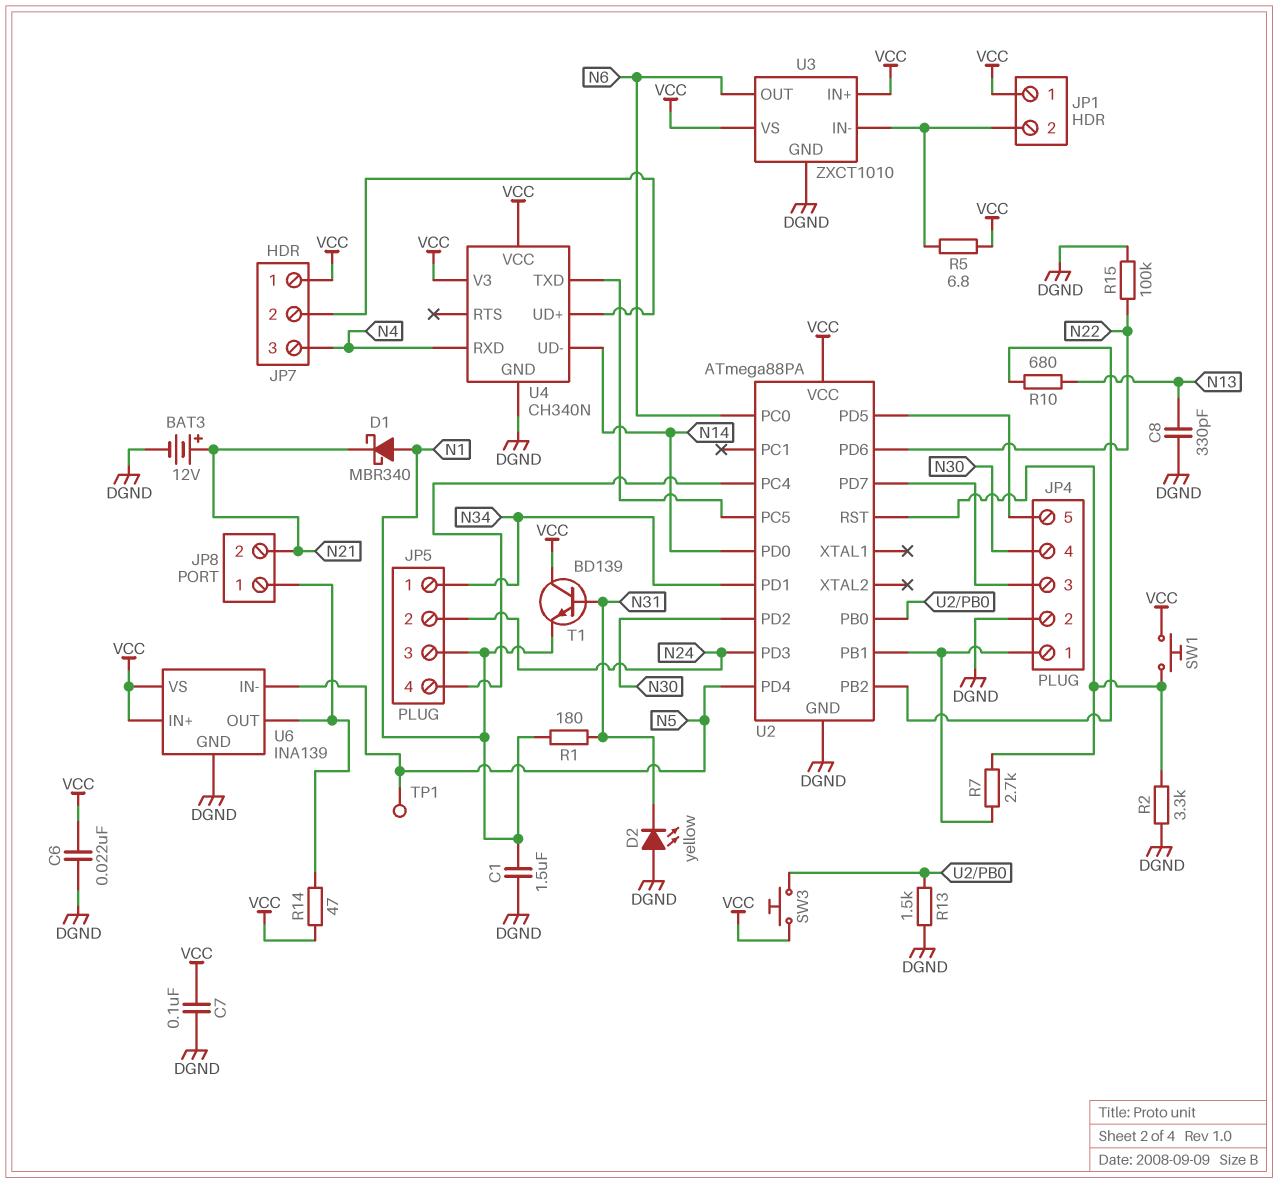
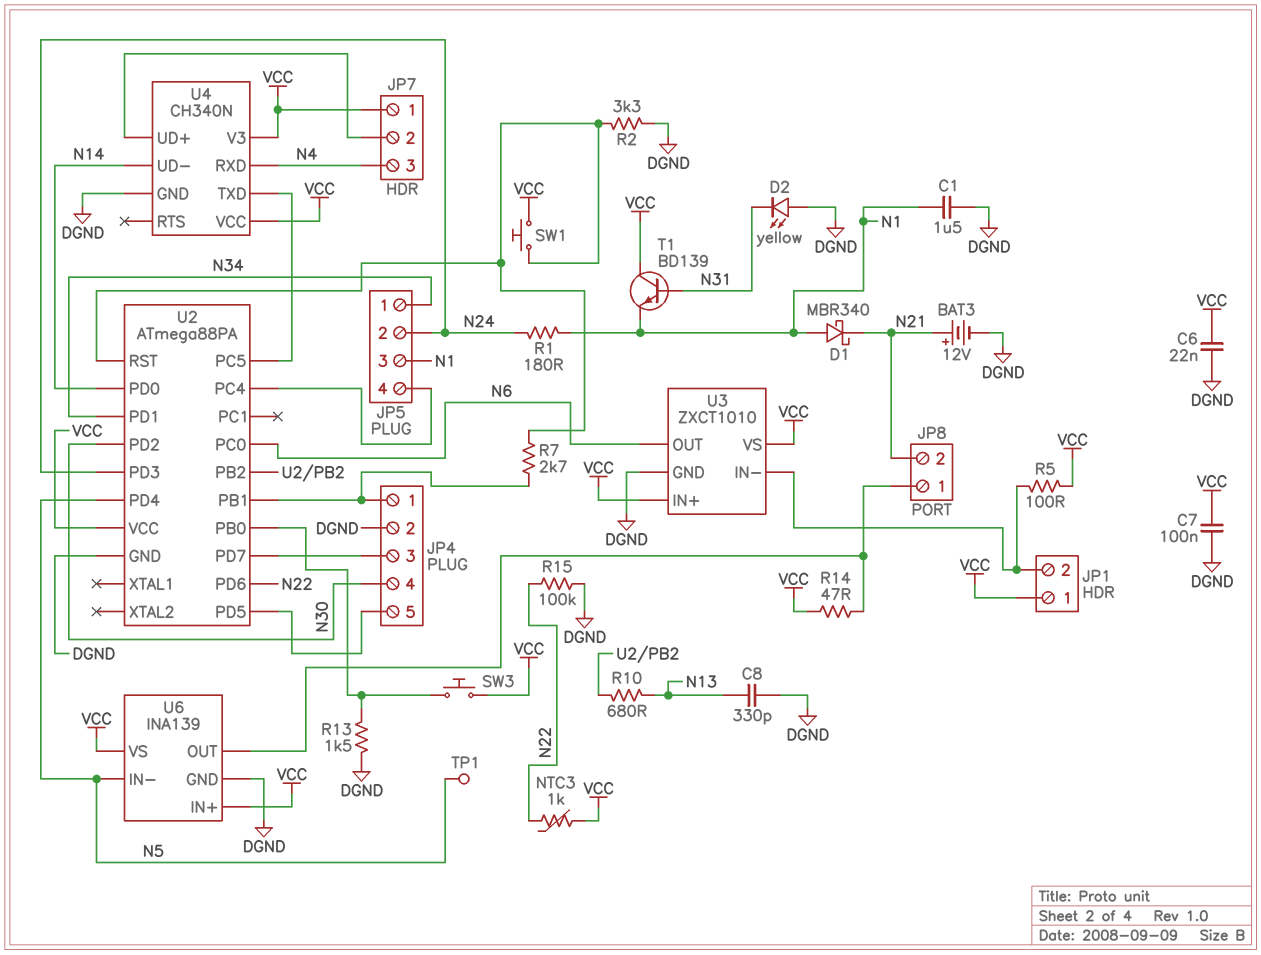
NTC3: none -> 1k (N22, VCC)
R1: 180 (N1, N31) -> 180 (N1, N24)
R5: 6.8 (JP1/2, VCC) -> 100 (JP1/2, VCC)

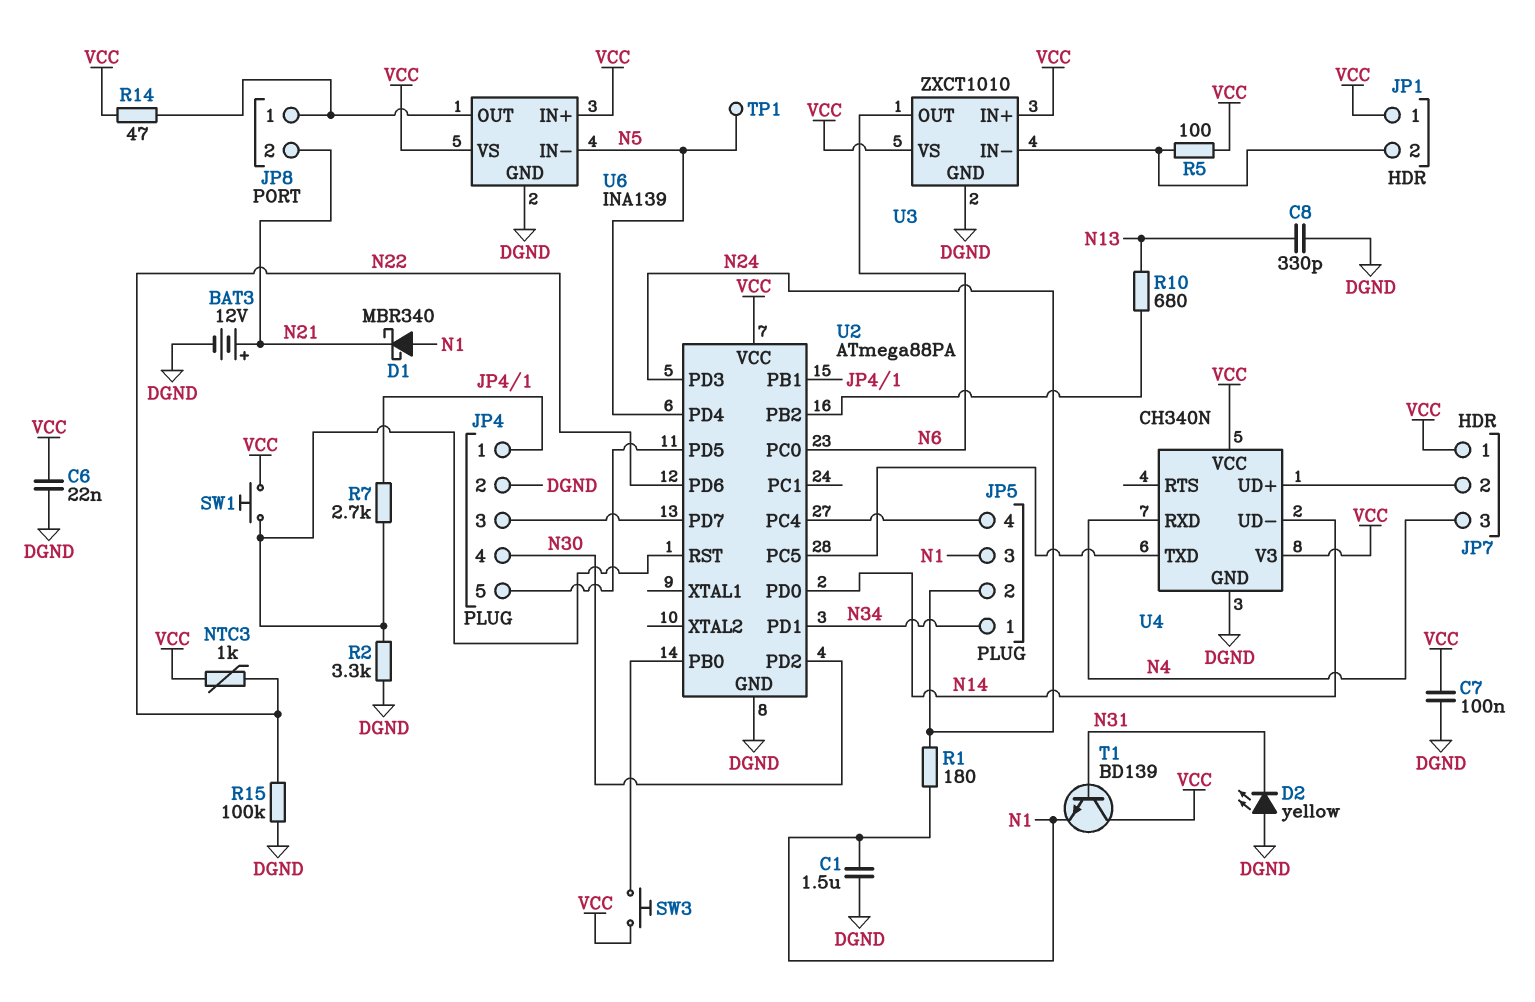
R13: 1.5k (DGND, U2/PB0) -> none

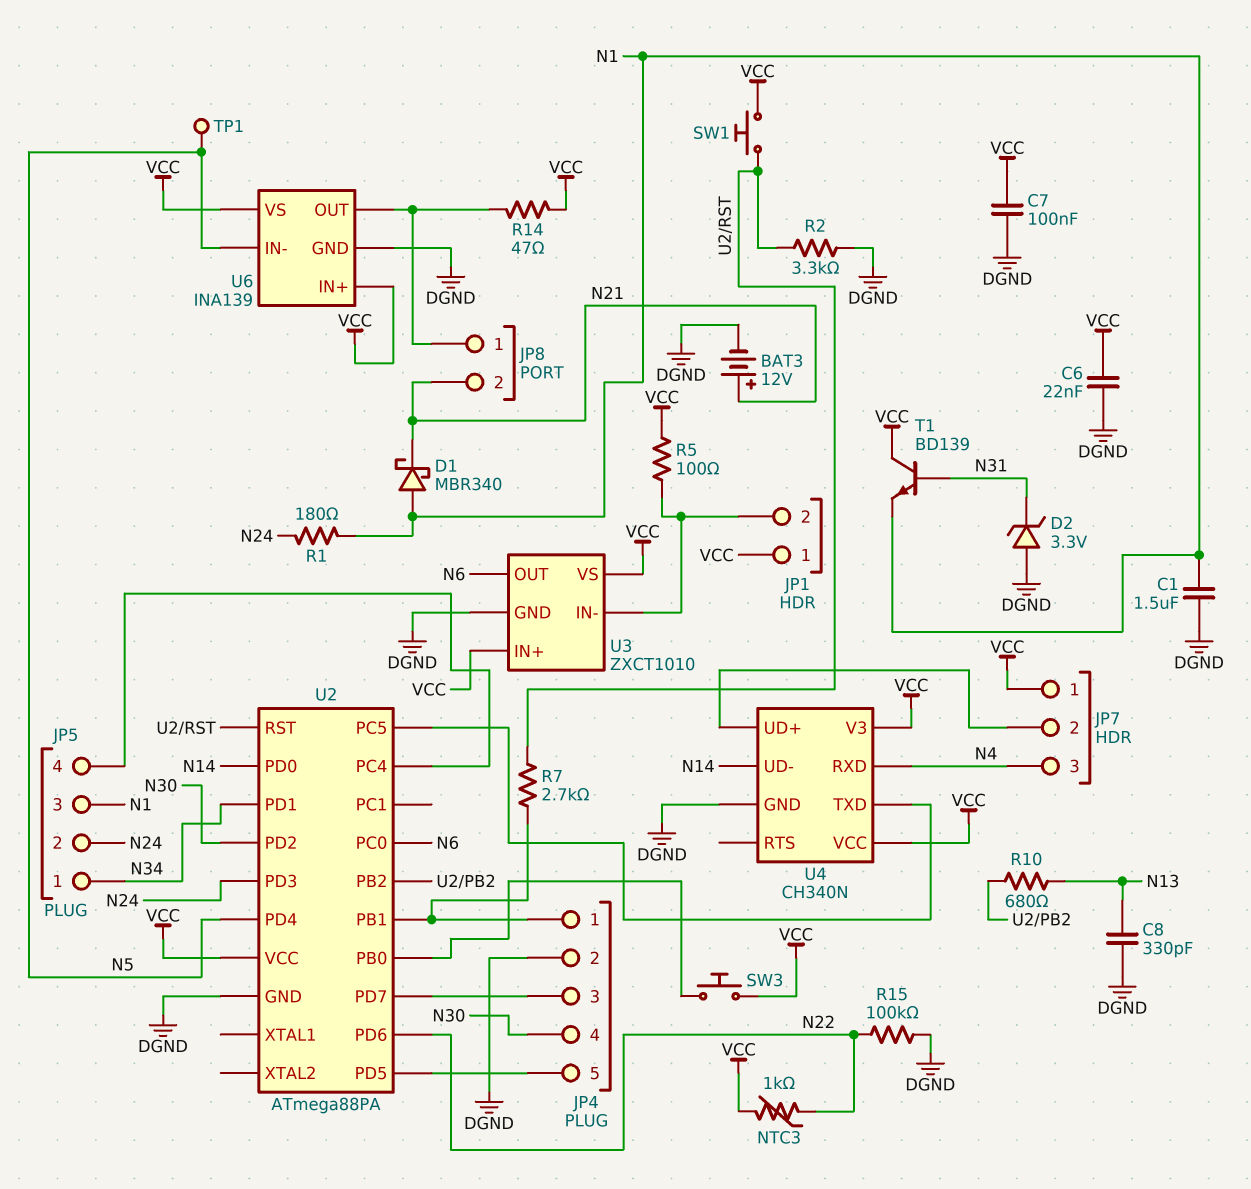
D2: LED yellow (A DGND, K N31) -> zener 3.3V (A DGND, K N31)

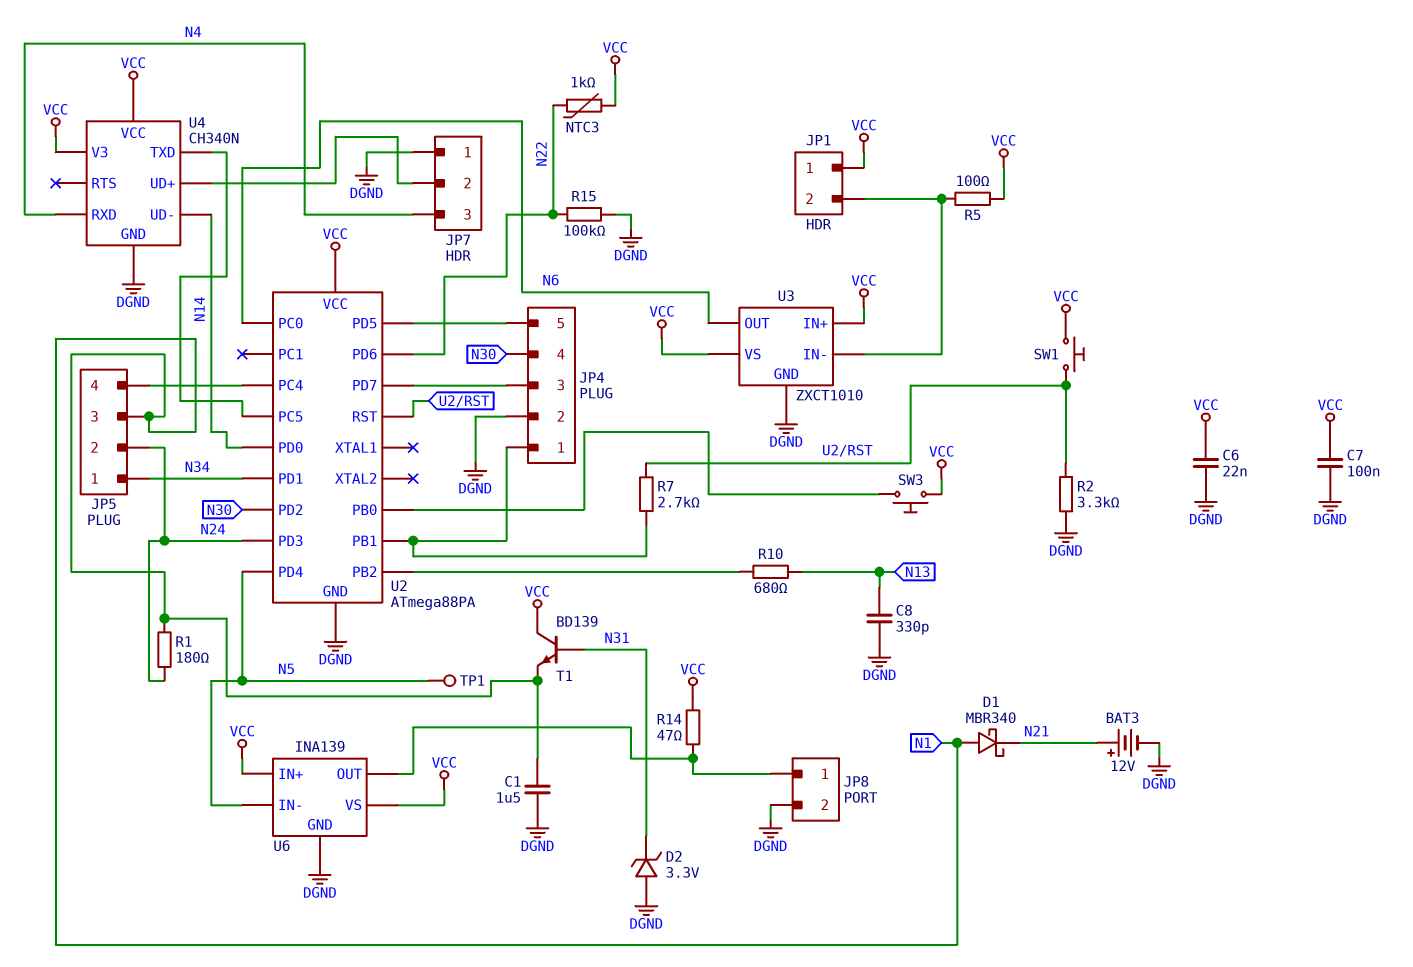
JP7 pin 1: VCC -> DGND
JP8 pin 2: N21 -> DGND

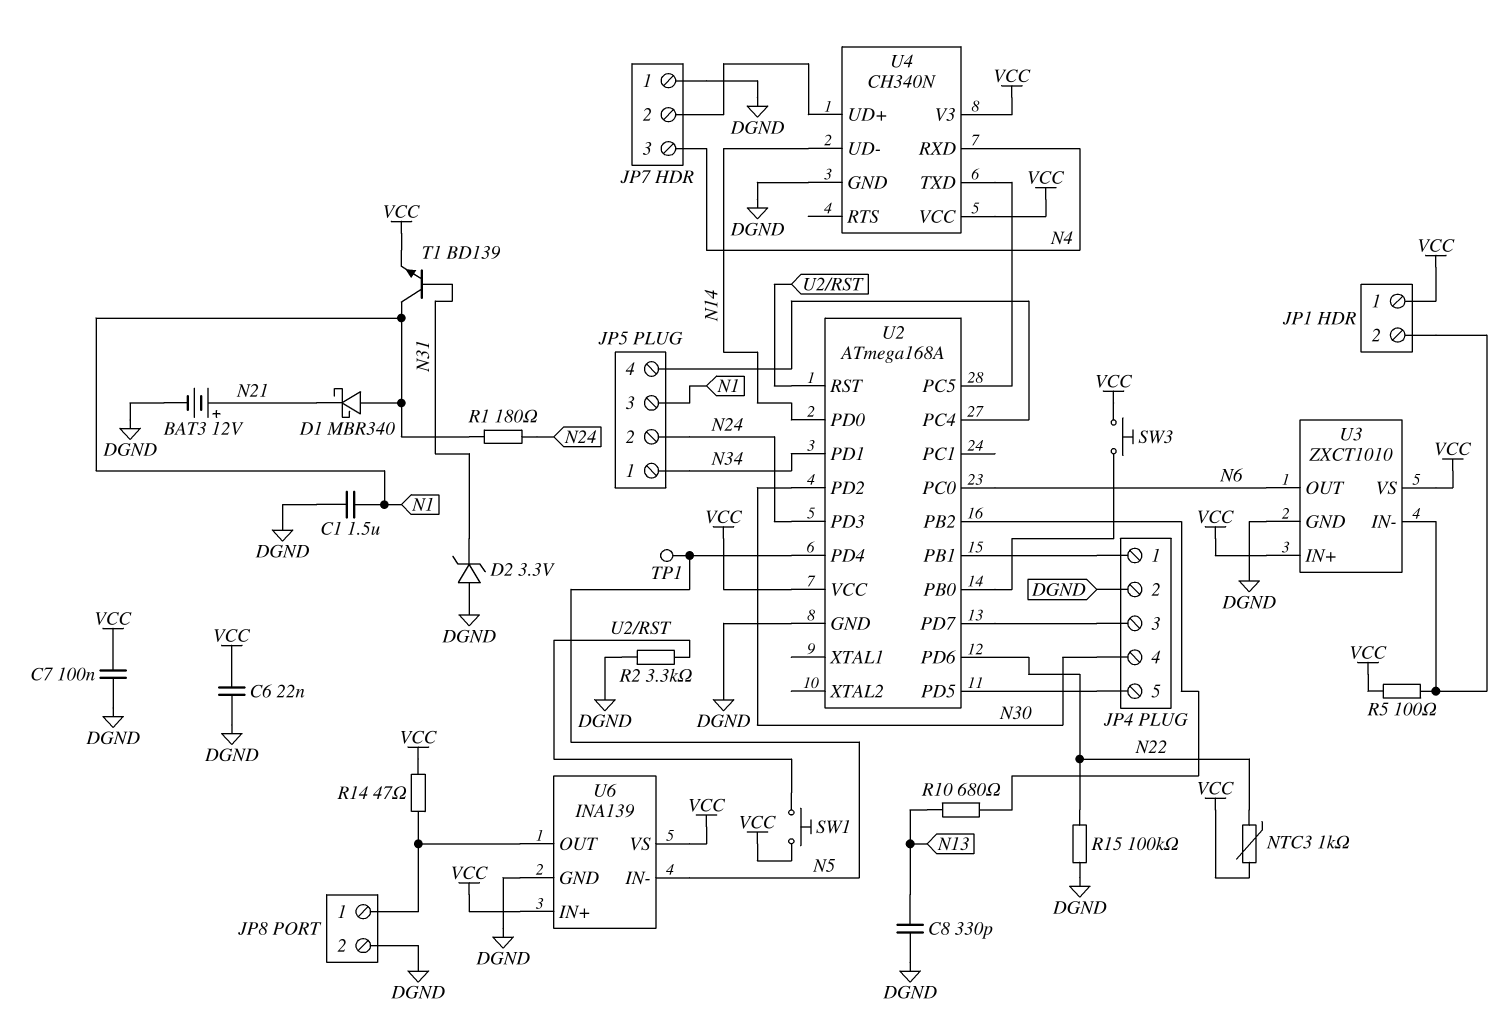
R7: 2.7k (JP4/1, U2/RST) -> none
T1: NPN BD139 (B N31, C VCC, E N1) -> NPN BD139 (B N31, C N1, E VCC)
U2: ATmega88PA -> ATmega168A

